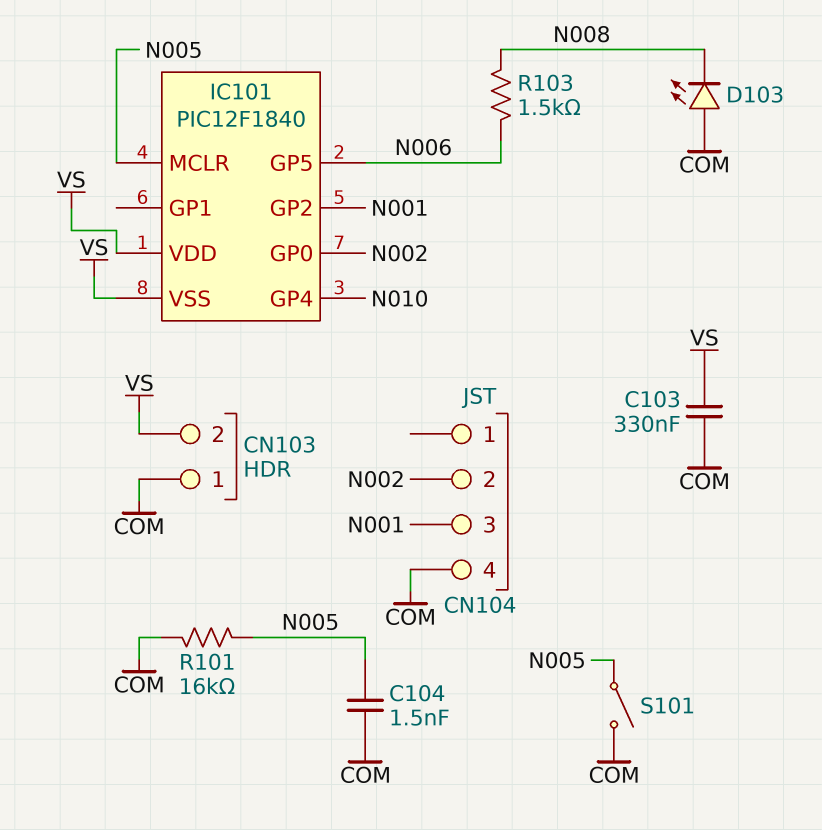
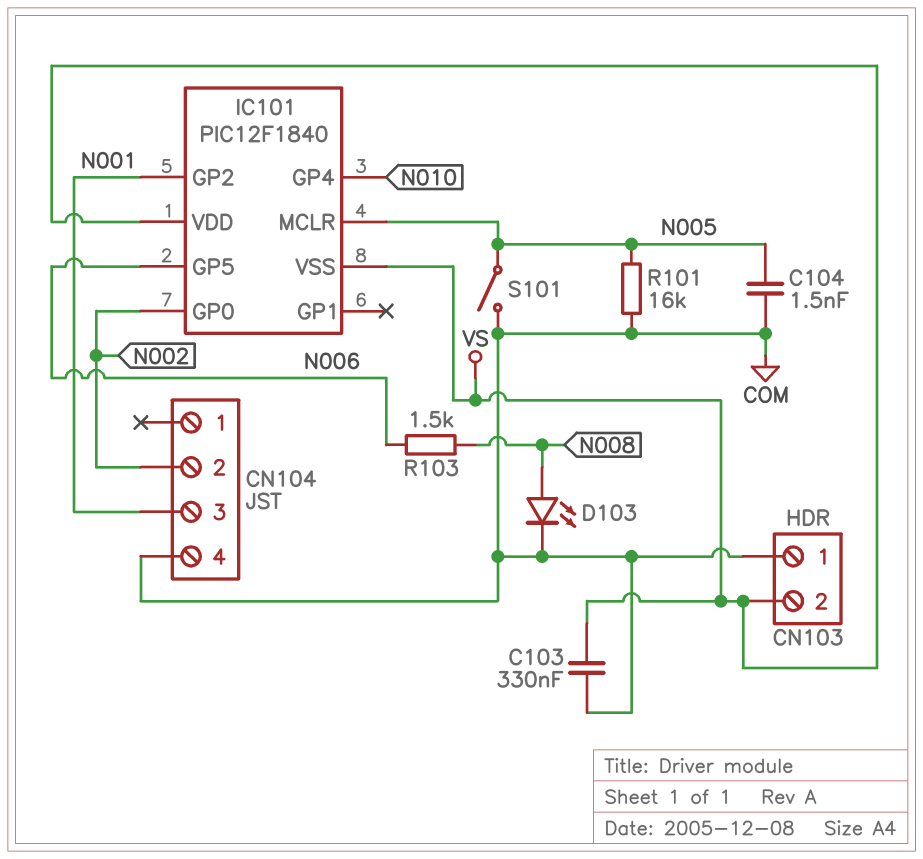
D103: LED (A COM, K N008) -> LED (A N008, K COM)

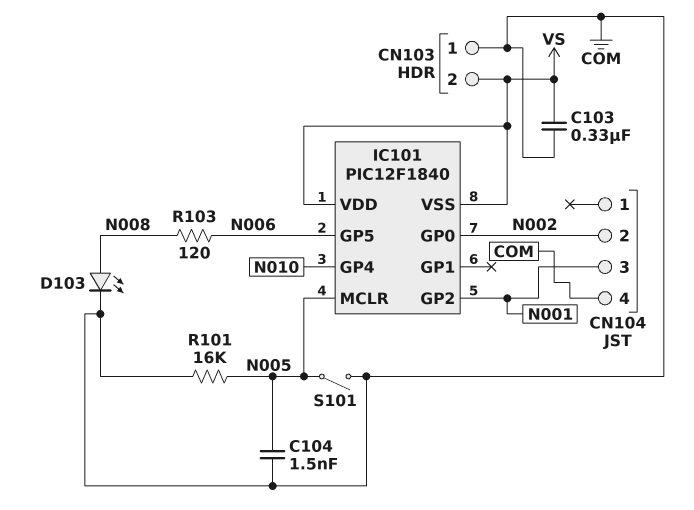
R103: 1.5k (N006, N008) -> 120 (N006, N008)

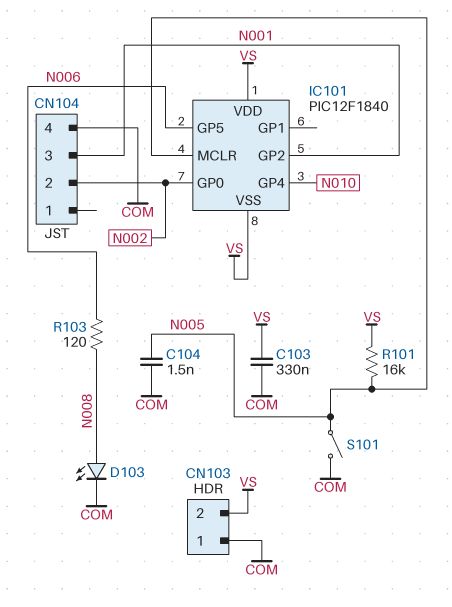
R101: 16k (COM, N005) -> 16k (N005, VS)

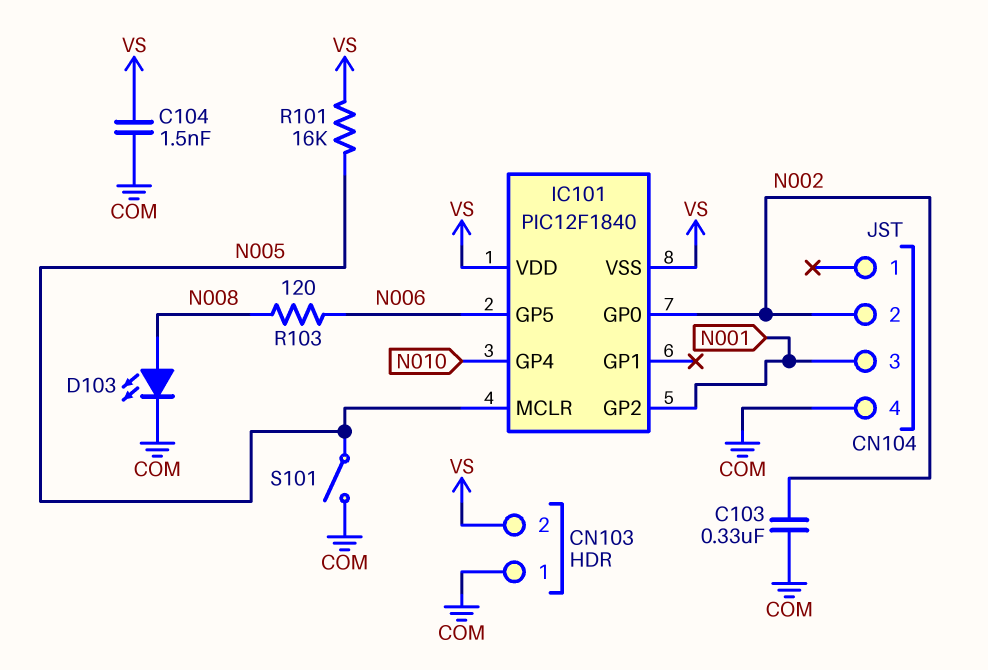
C103: 330nF (COM, VS) -> 330nF (COM, N002)
C104: 1.5nF (COM, N005) -> 1.5nF (COM, VS)

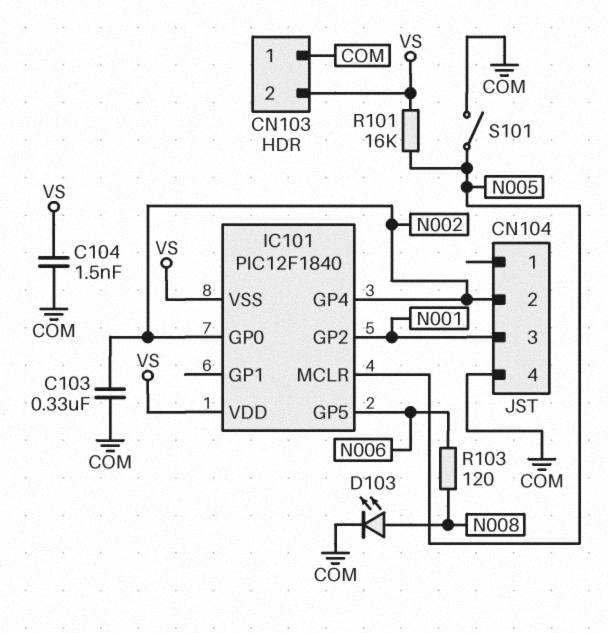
IC101 pin GP4: N010 -> N002

